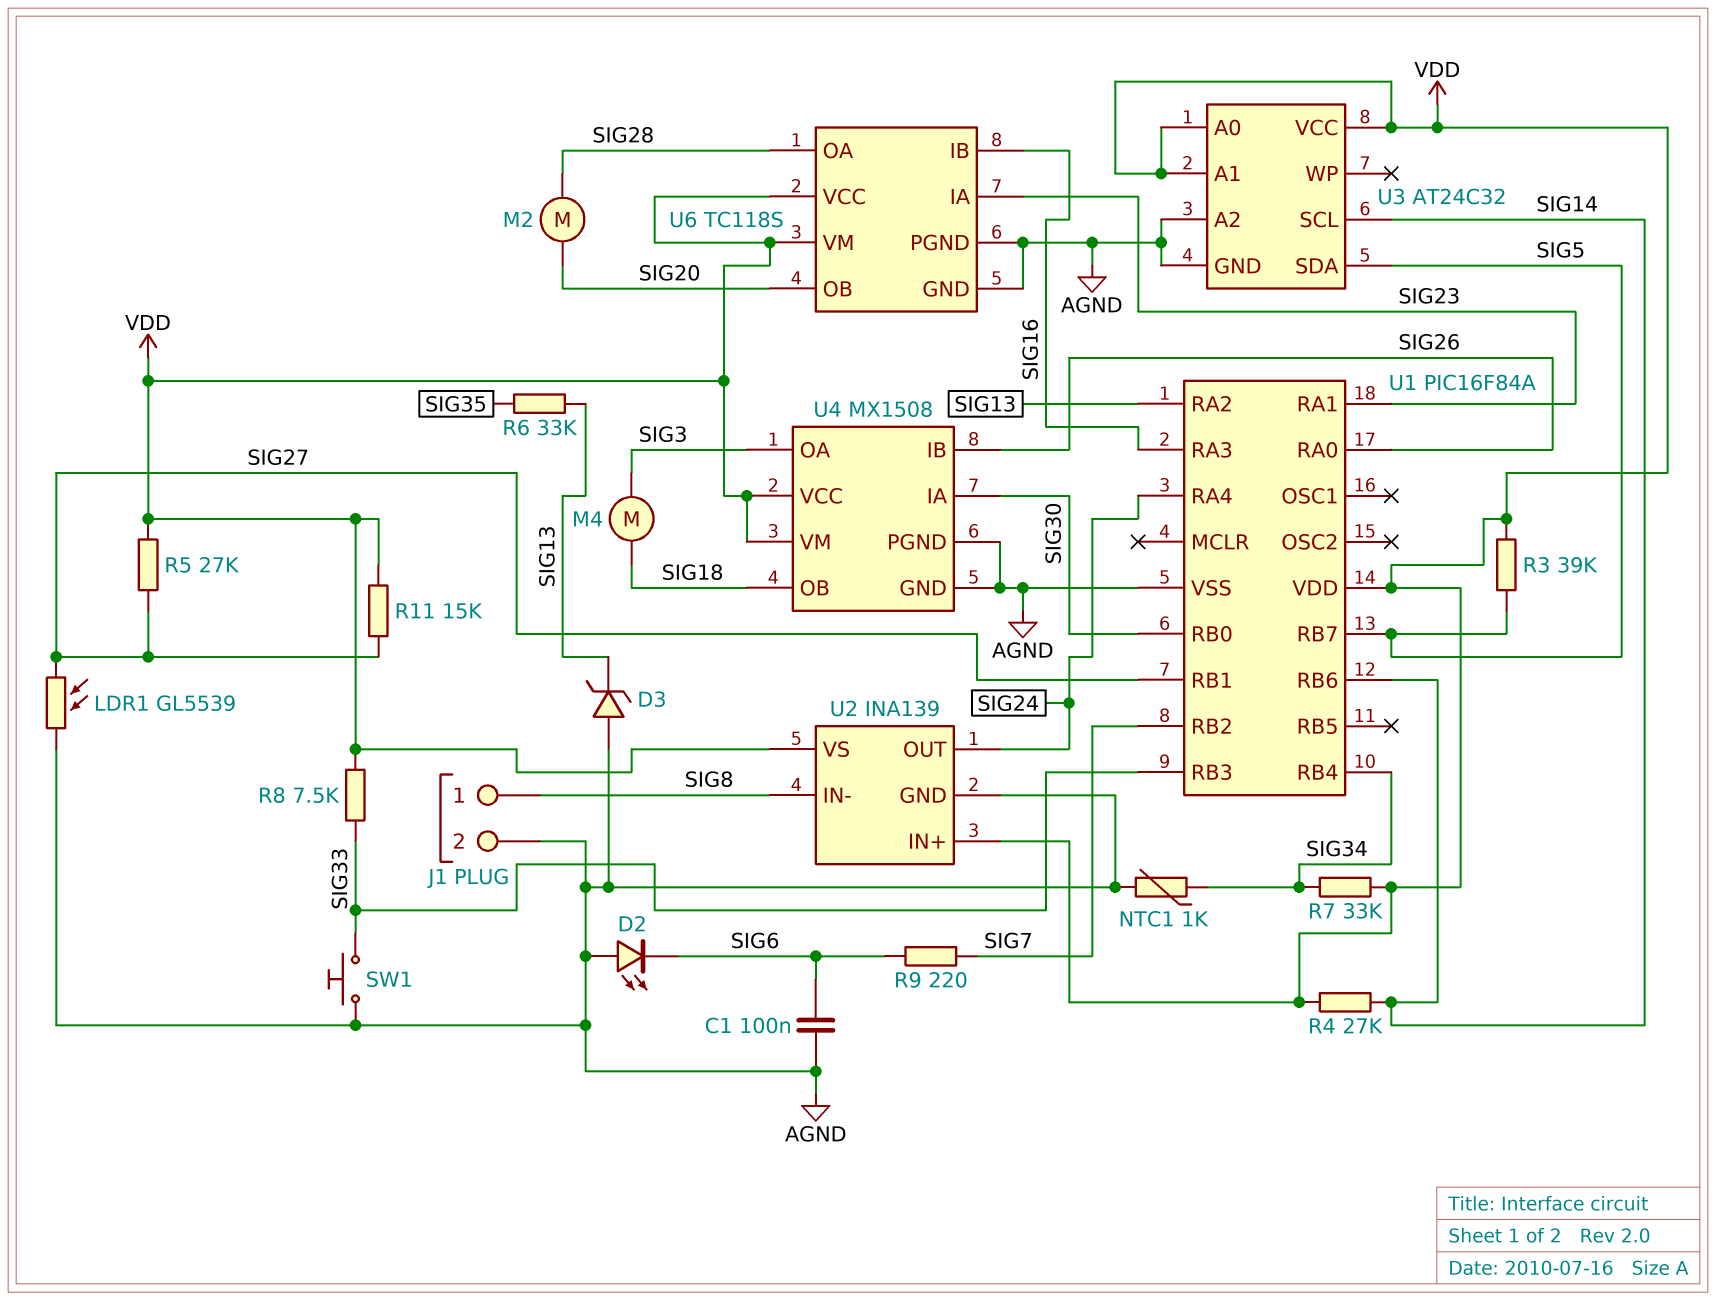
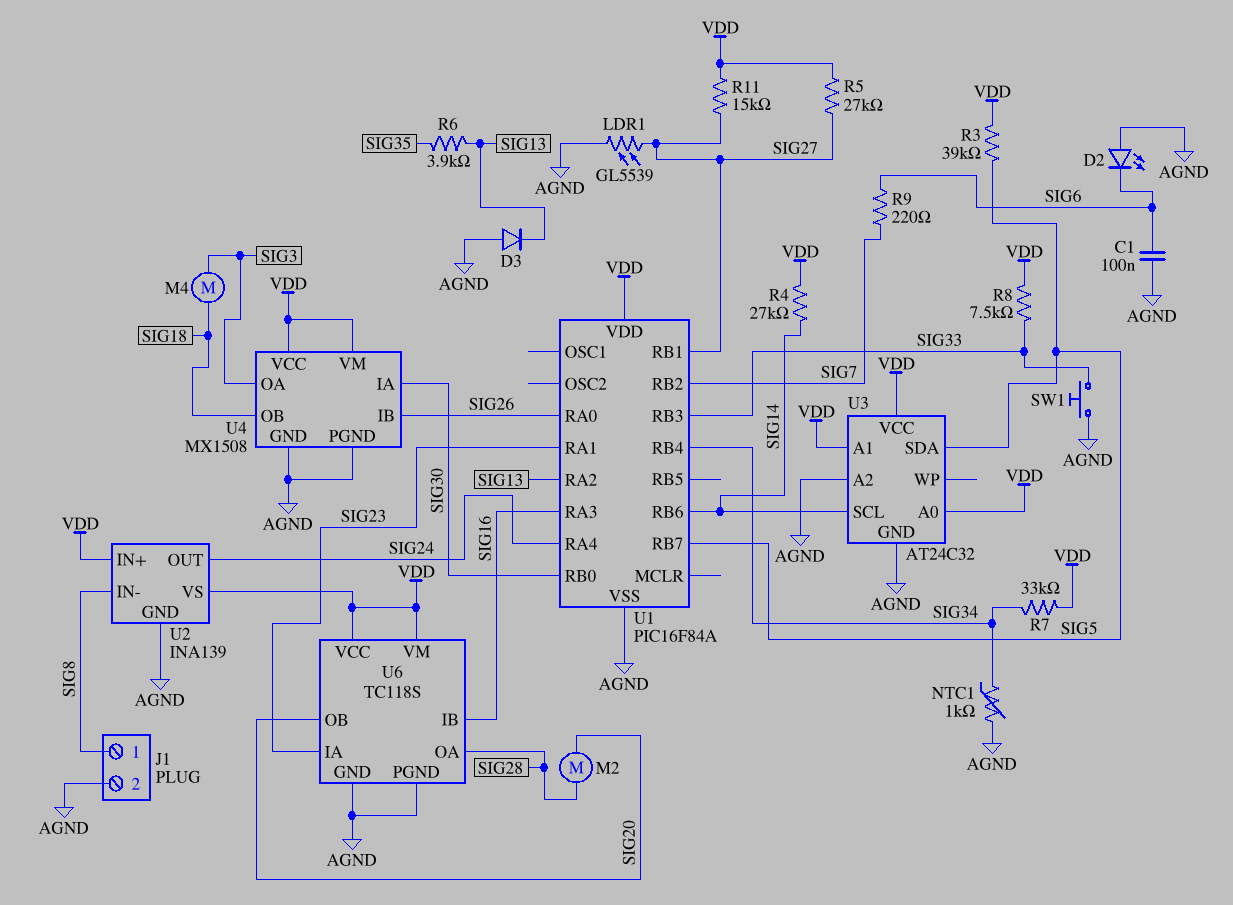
D3: zener (A AGND, K SIG13) -> diode (A AGND, K SIG13)
R6: 33k (SIG13, SIG35) -> 3.9k (SIG13, SIG35)

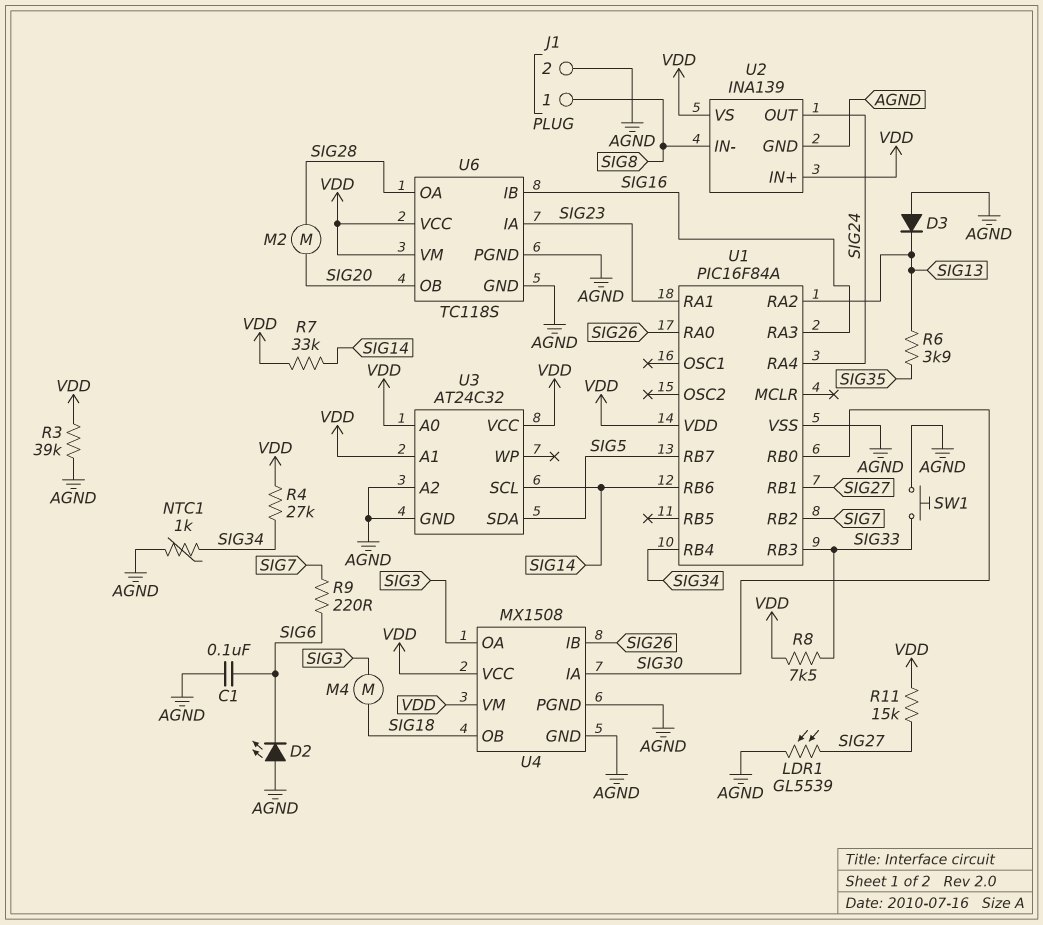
R3: 39k (SIG5, VDD) -> 39k (AGND, VDD)
R4: 27k (SIG14, VDD) -> 27k (SIG34, VDD)
R5: 27k (SIG27, VDD) -> none
R7: 33k (SIG34, VDD) -> 33k (SIG14, VDD)

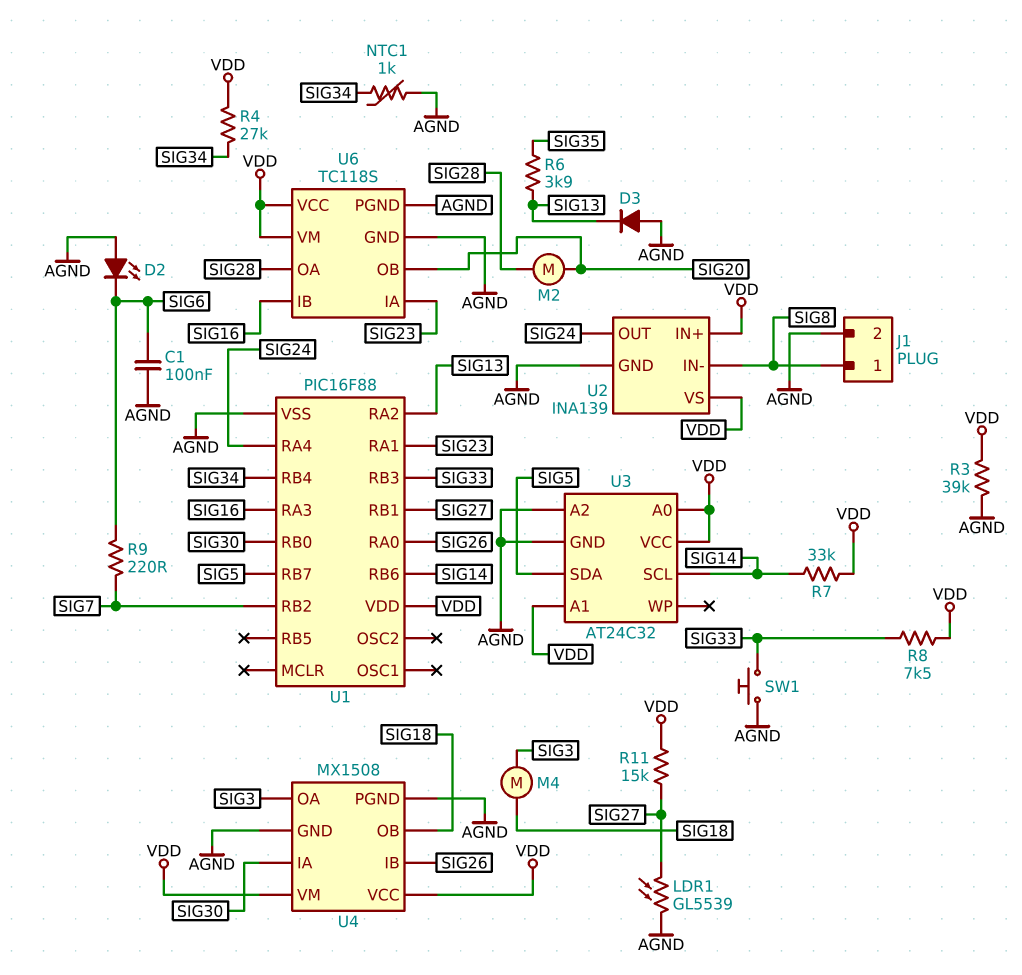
U1: PIC16F84A -> PIC16F88

